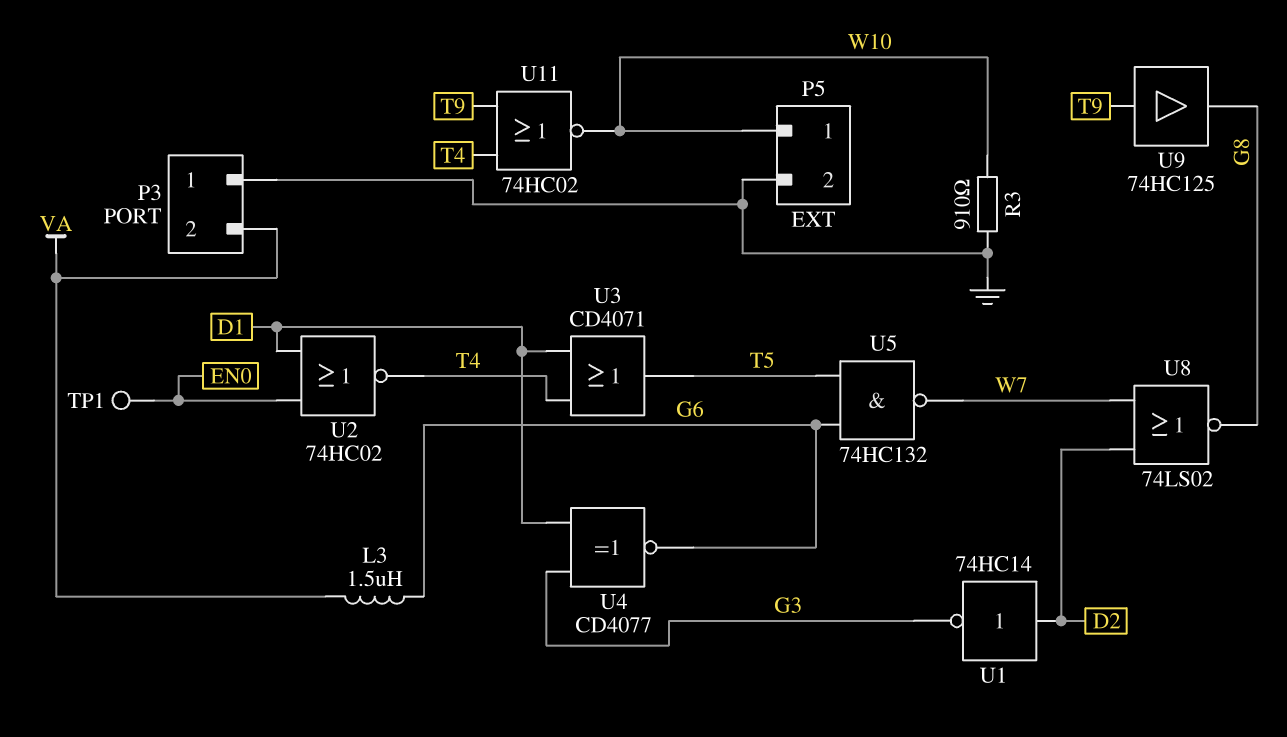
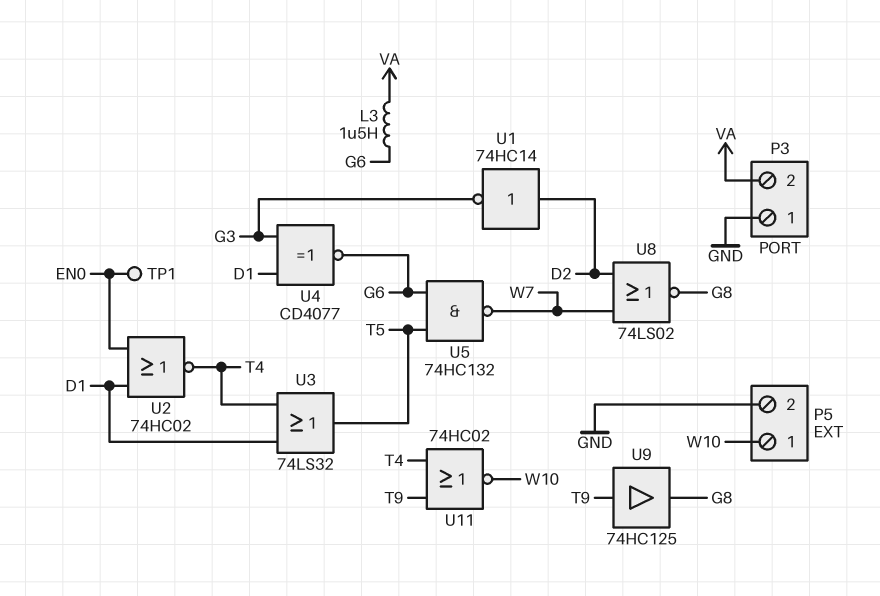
R3: 910 (GND, W10) -> none
U3: OR CD4071 (in D1, in T4, out T5) -> OR 74LS32 (in D1, in T4, out T5)

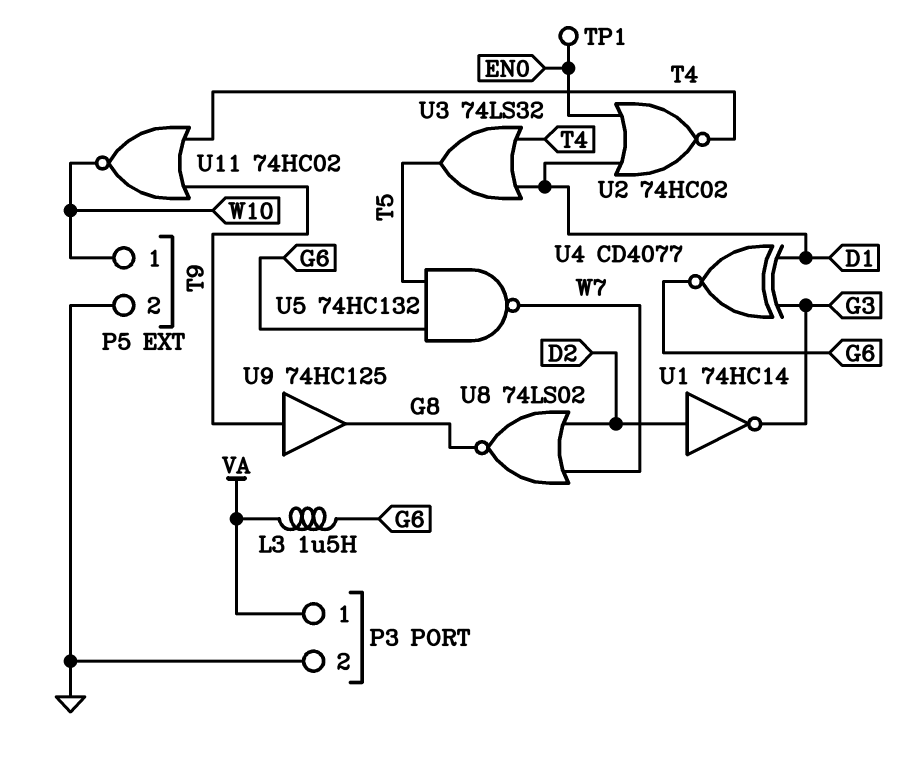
P3 pin 1: GND -> VA
P3 pin 2: VA -> GND

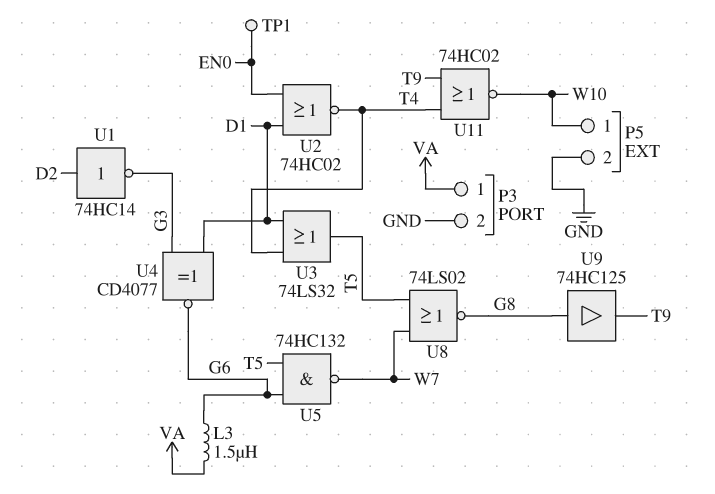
U8: NOR 74LS02 (in D2, in W7, out G8) -> NOR 74LS02 (in T5, in W7, out G8)
U9: buffer 74HC125 (in T9, out G8) -> buffer 74HC125 (in G8, out T9)

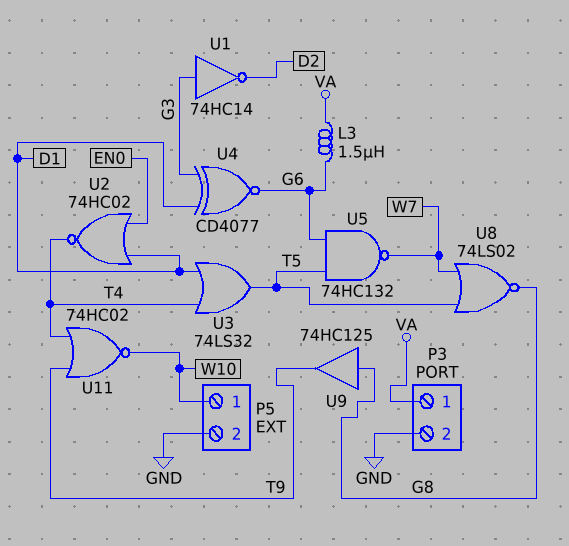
TP1: test point (EN0) -> none
U1: NOT 74HC14 (in D2, out G3) -> NOT 74HC14 (in G3, out D2)

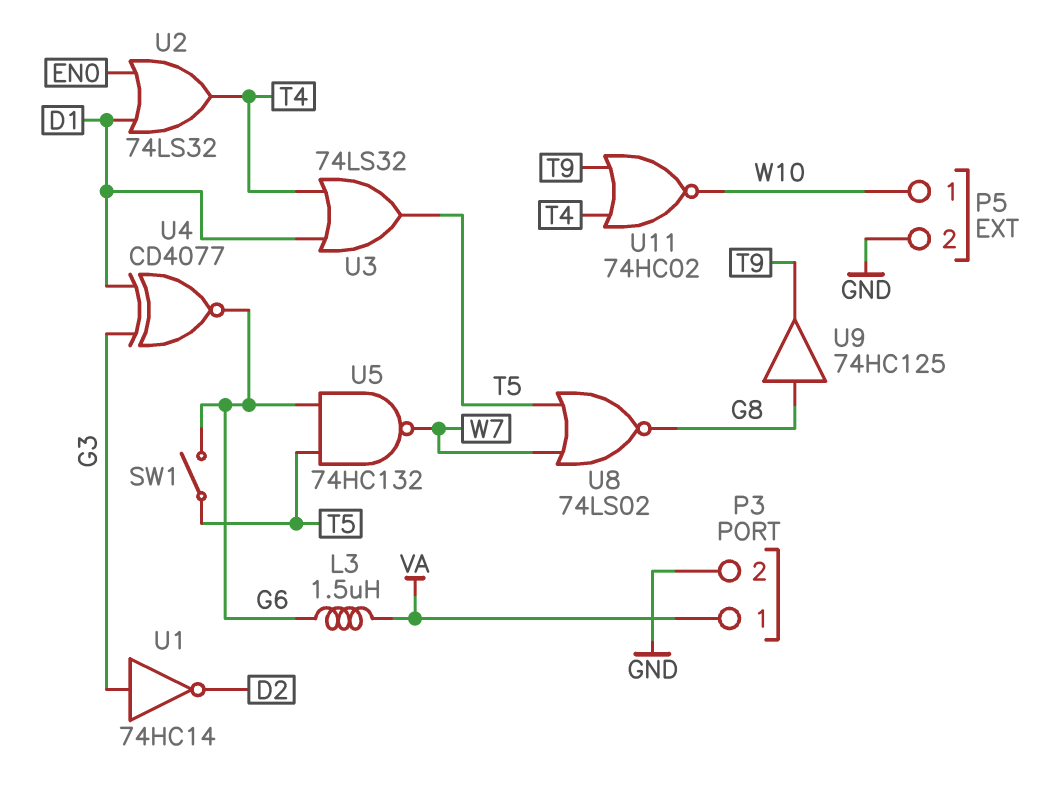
SW1: none -> switch (G6, T5)
U2: NOR 74HC02 (in D1, in EN0, out T4) -> OR 74LS32 (in D1, in EN0, out T4)

